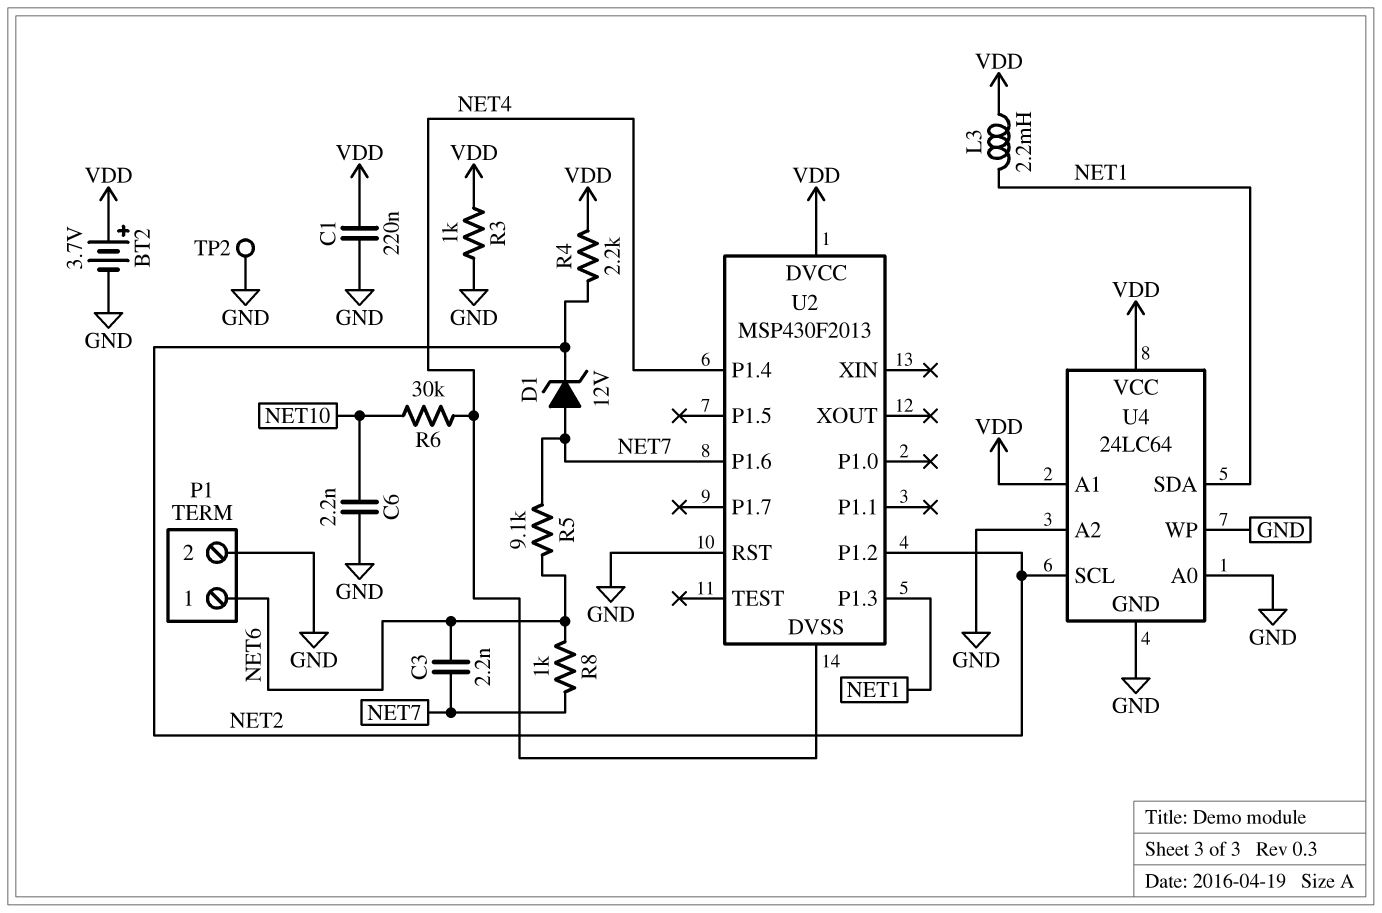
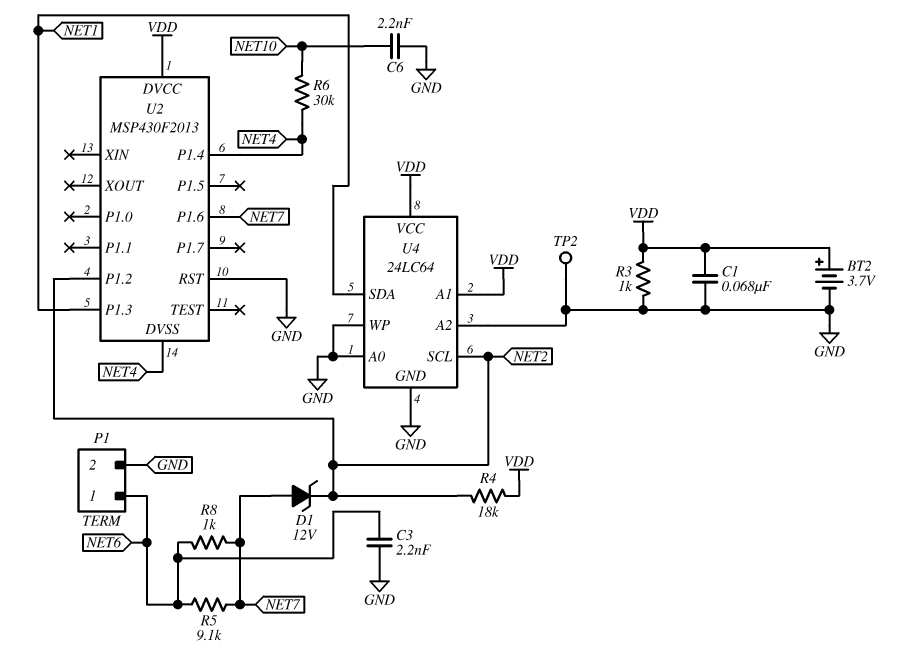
C1: 220nF (GND, VDD) -> 68nF (GND, VDD)
C3: 2.2nF (NET6, NET7) -> 2.2nF (GND, NET6)
L3: 2.2mH (NET1, VDD) -> none
R4: 2.2k (NET2, VDD) -> 18k (NET2, VDD)

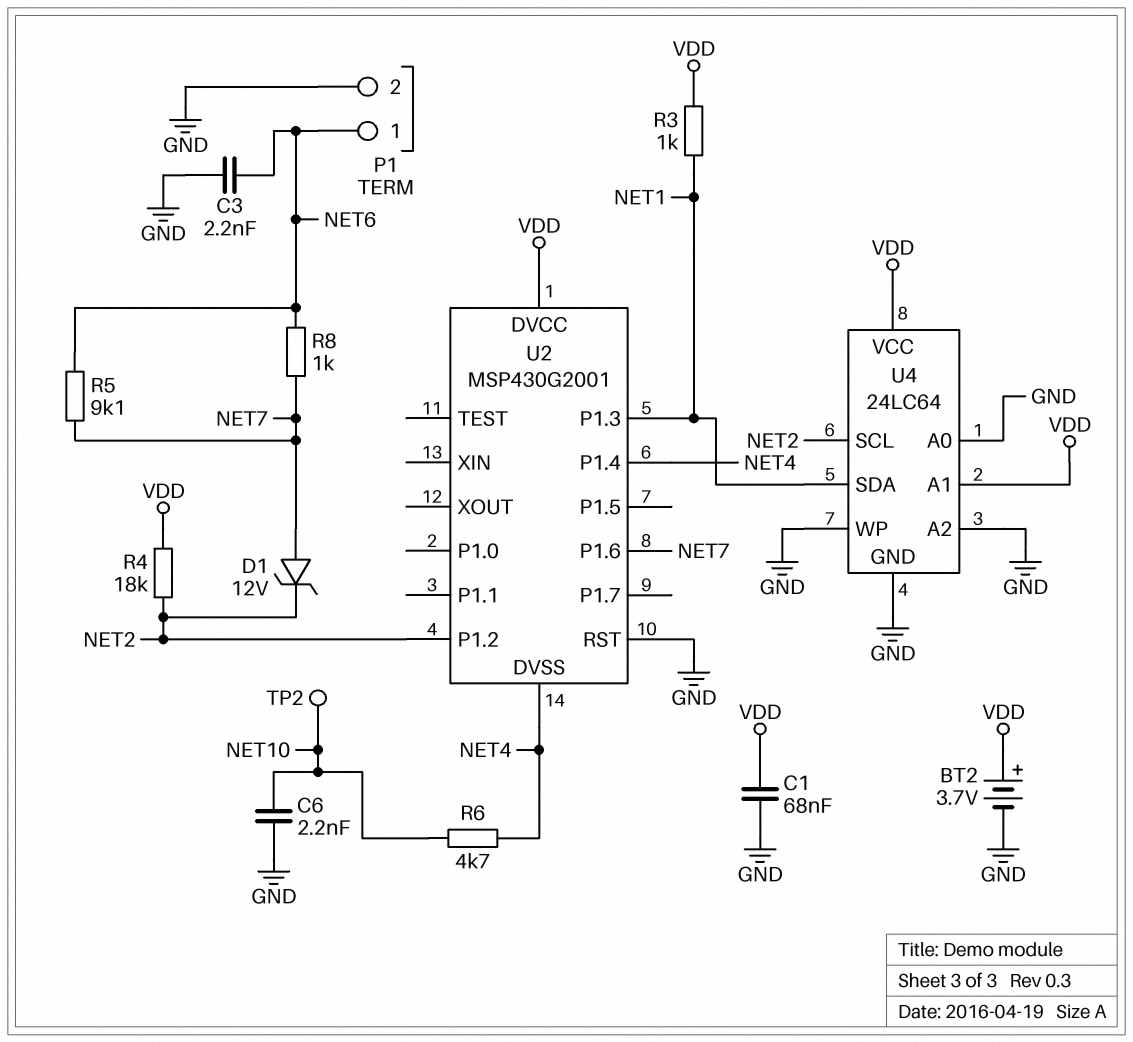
R3: 1k (GND, VDD) -> 1k (NET1, VDD)
R6: 30k (NET4, NET10) -> 4.7k (NET4, NET10)
TP2: test point (GND) -> test point (NET10)
U2: MSP430F2013 -> MSP430G2001

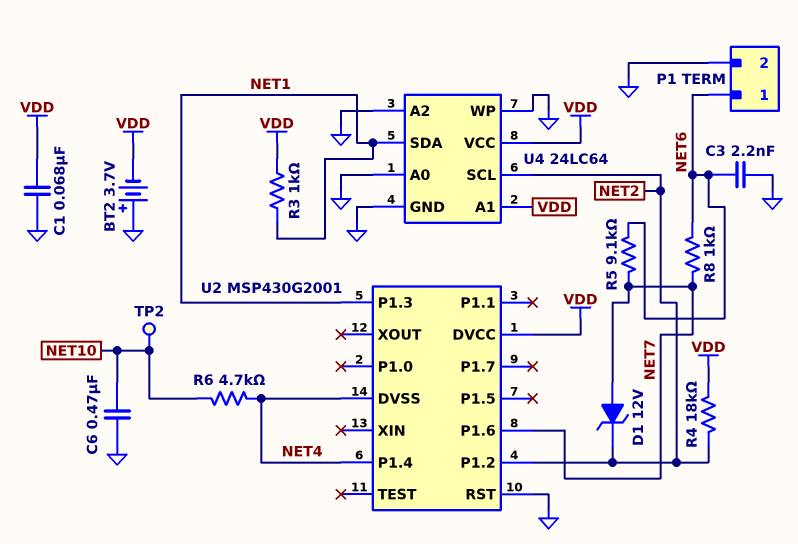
BT2: 3.7V (plus VDD, minus GND) -> 3.7V (plus GND, minus VDD)
C6: 2.2nF (GND, NET10) -> 470nF (GND, NET10)

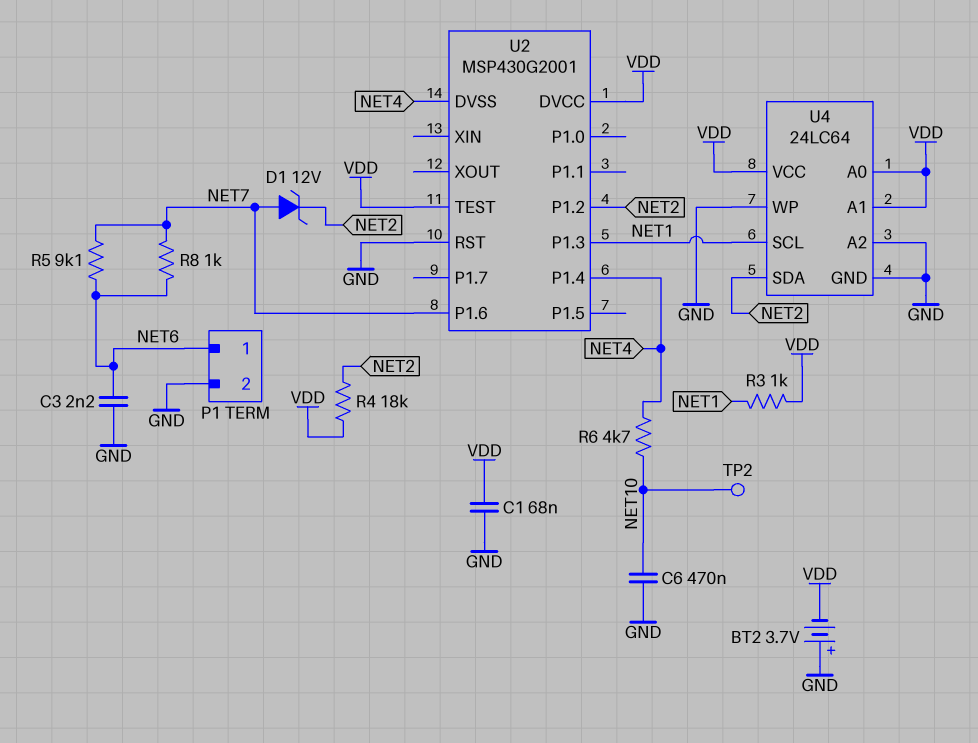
U2 pin TEST: none -> VDD
U4 pin A0: GND -> VDD
U4 pin SCL: NET2 -> NET1
U4 pin SDA: NET1 -> NET2

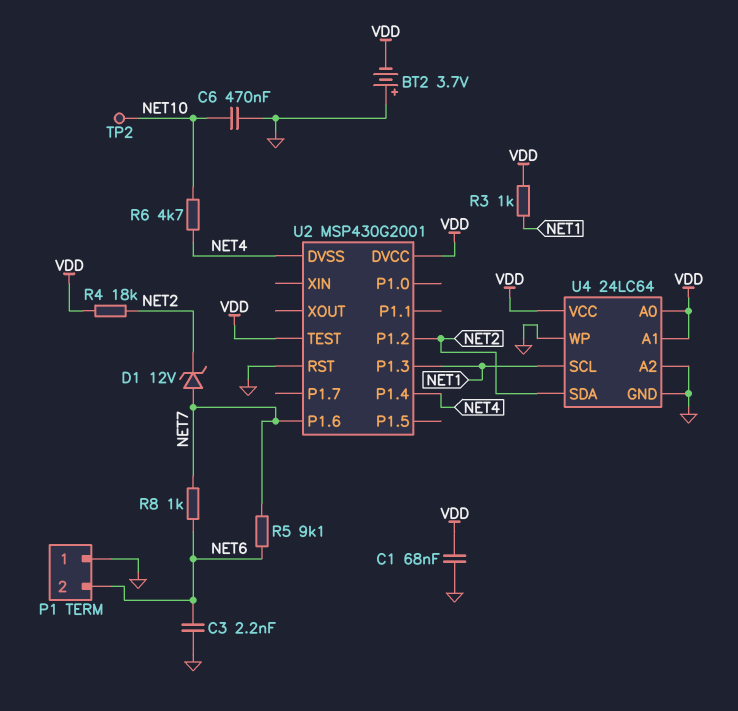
P1 pin 1: NET6 -> GND
P1 pin 2: GND -> NET6

